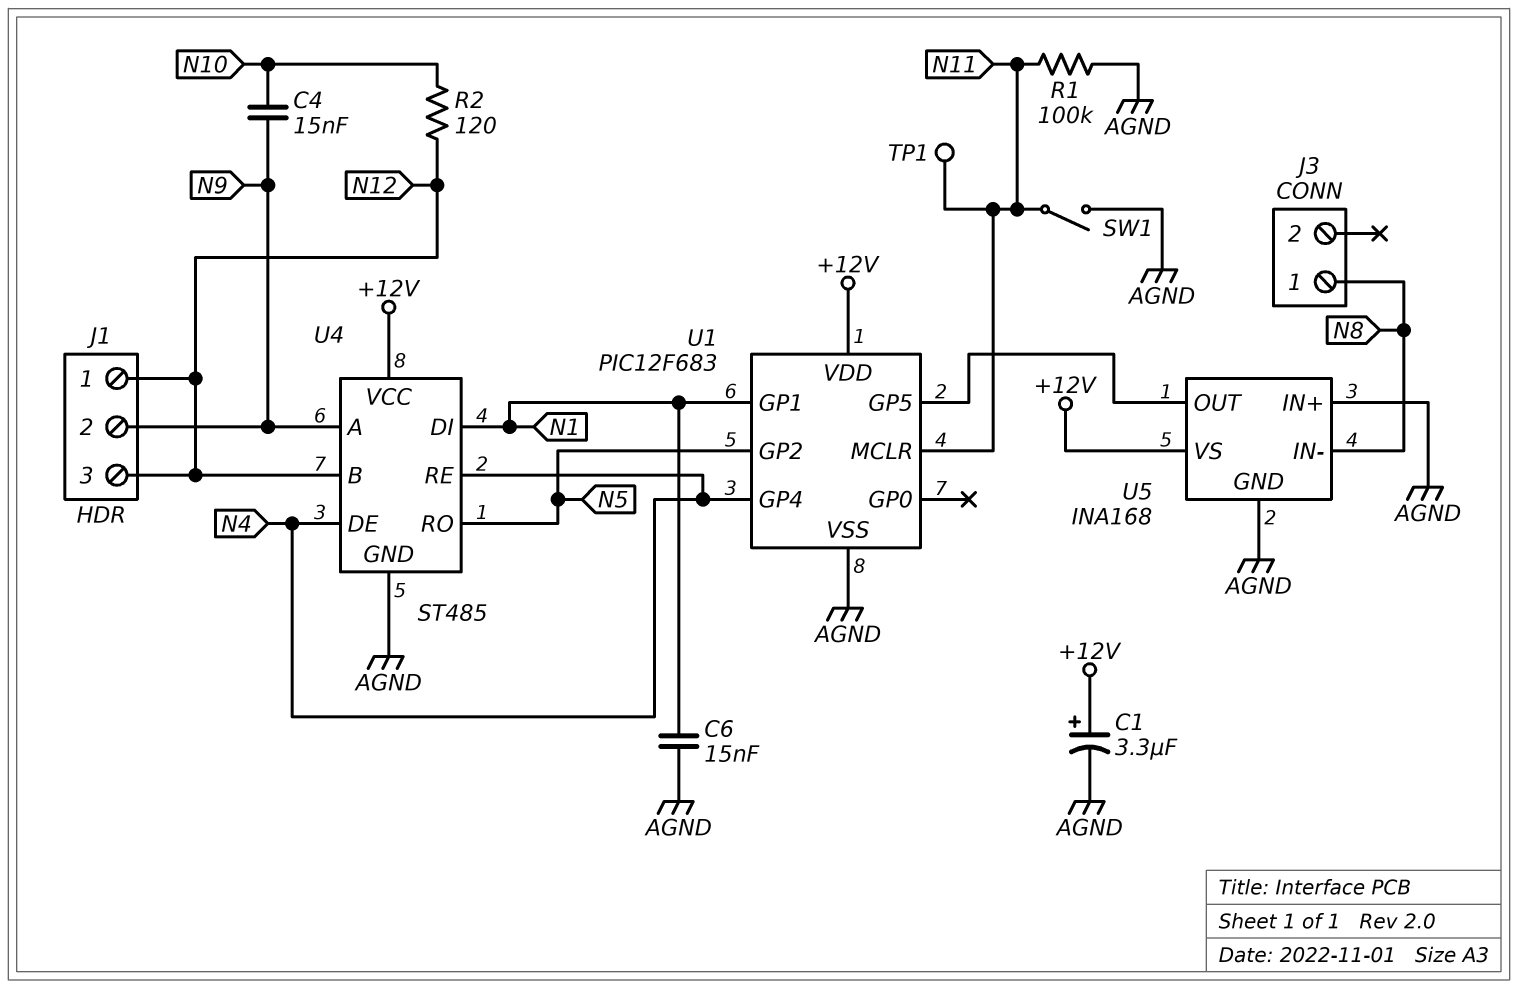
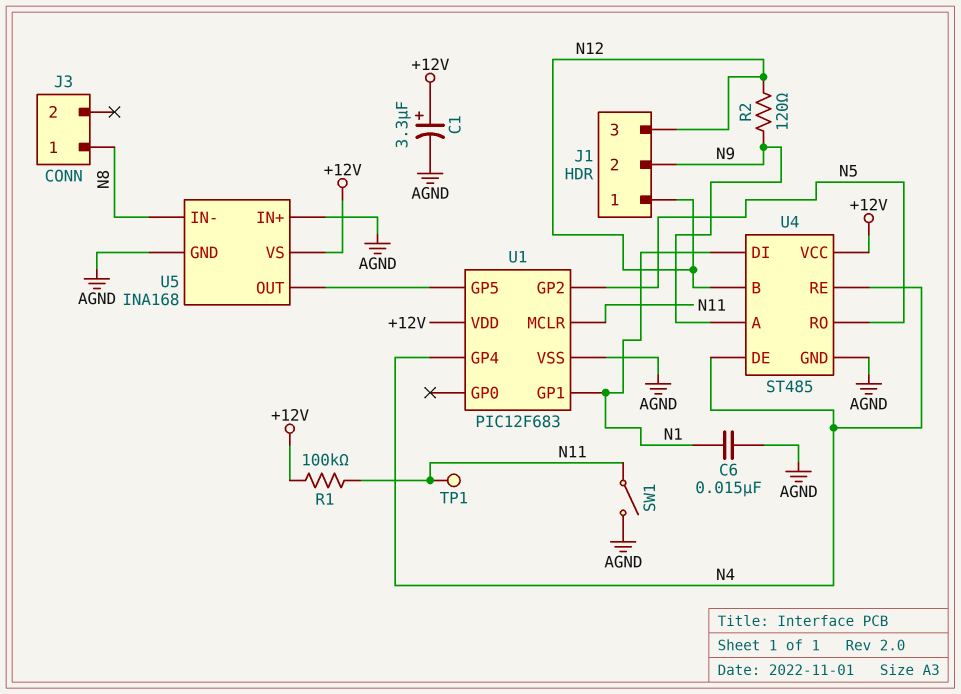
C4: 15nF (N9, N10) -> none
R1: 100k (AGND, N11) -> 100k (+12V, N11)
R2: 120 (N10, N12) -> 120 (N9, N12)

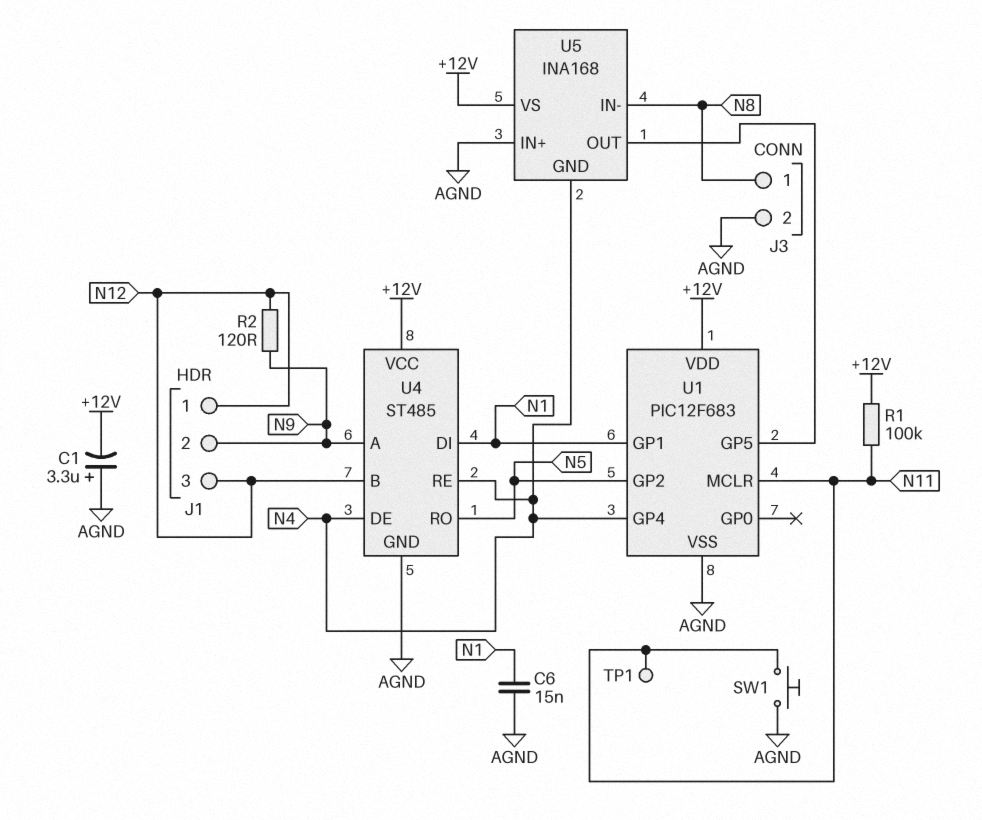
C1: 3.3uF (plus +12V, minus AGND) -> 3.3uF (plus AGND, minus +12V)
J3 pin 2: none -> AGND
SW1: switch (AGND, N11) -> button (AGND, N11)
U5 pin GND: AGND -> N4

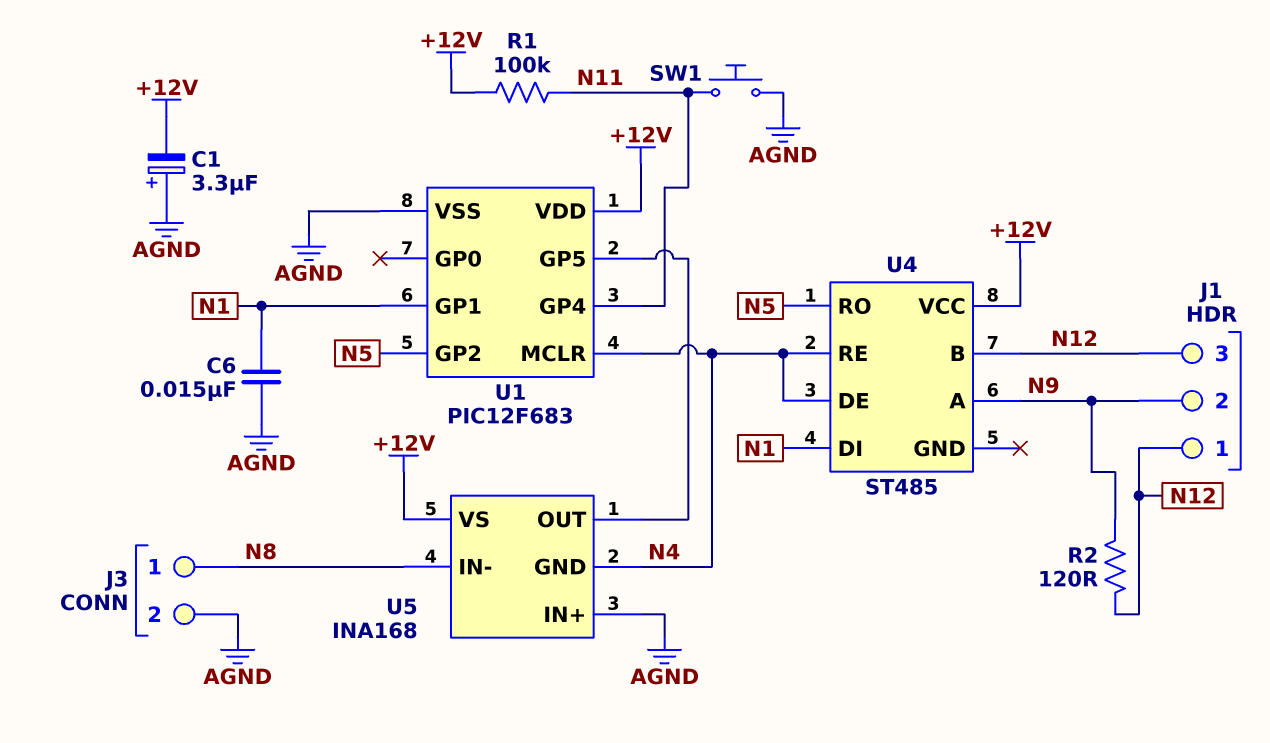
TP1: test point (N11) -> none
U1 pin GP4: N4 -> N11
U1 pin MCLR: N11 -> N4
U4 pin GND: AGND -> none

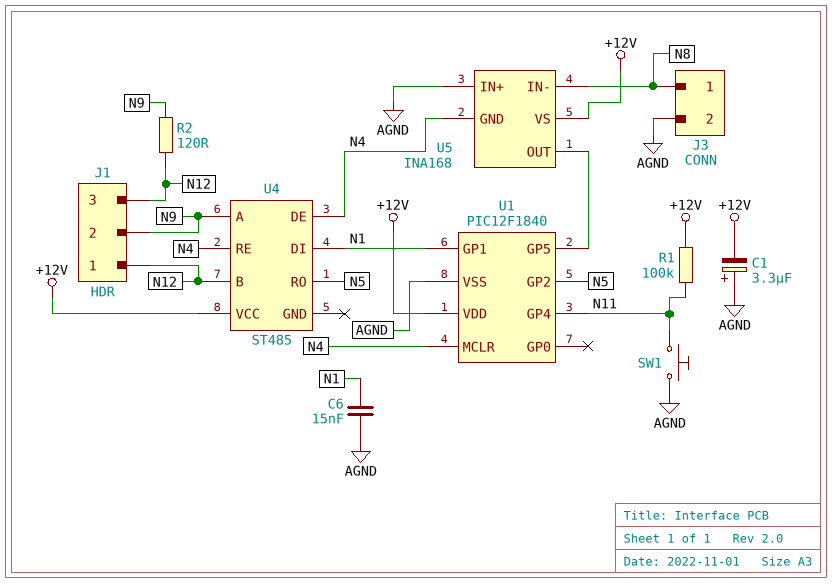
U1: PIC12F683 -> PIC12F1840

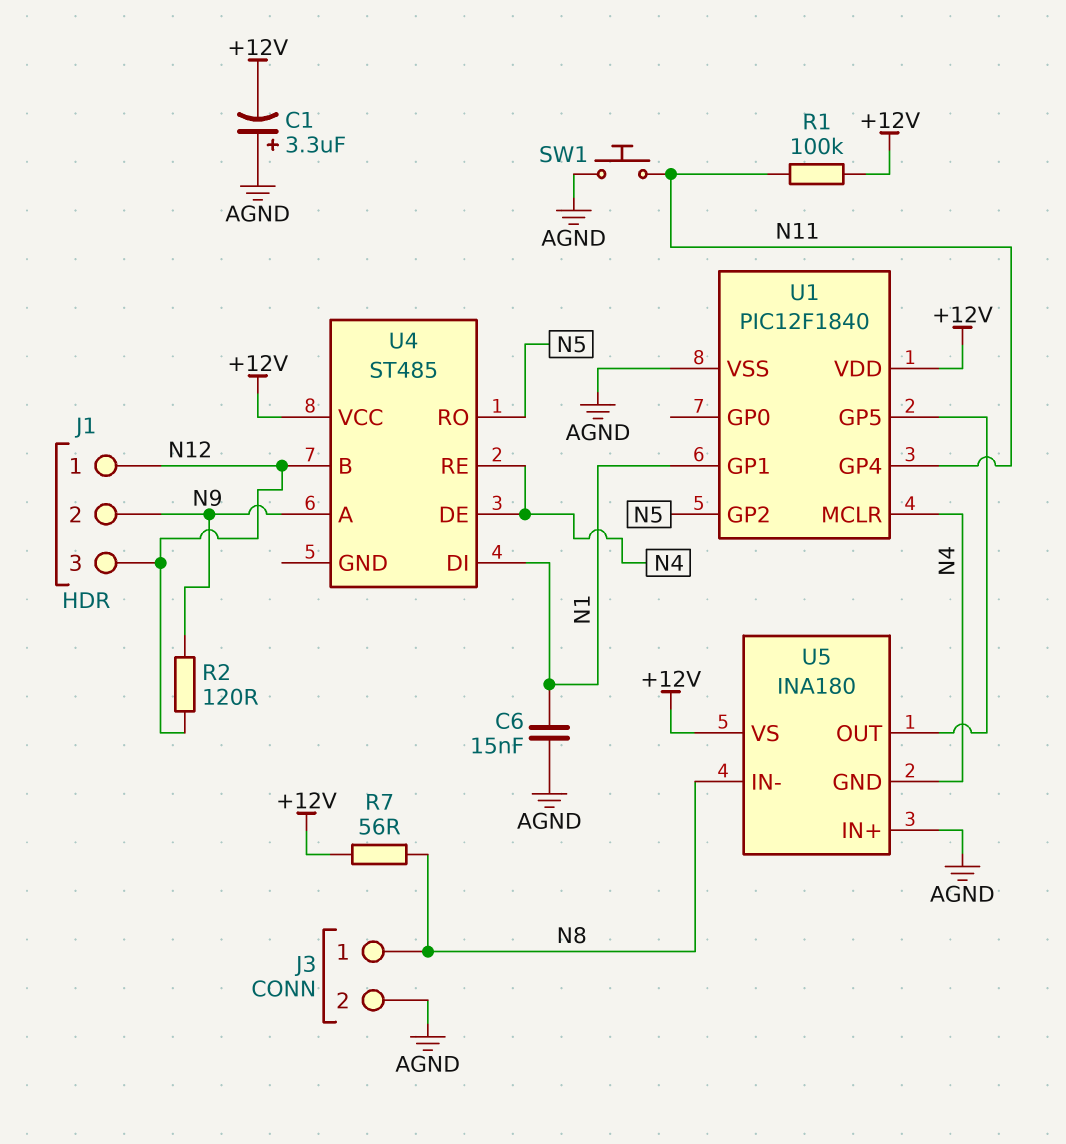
R7: none -> 56 (+12V, N8)
U5: INA168 -> INA180

